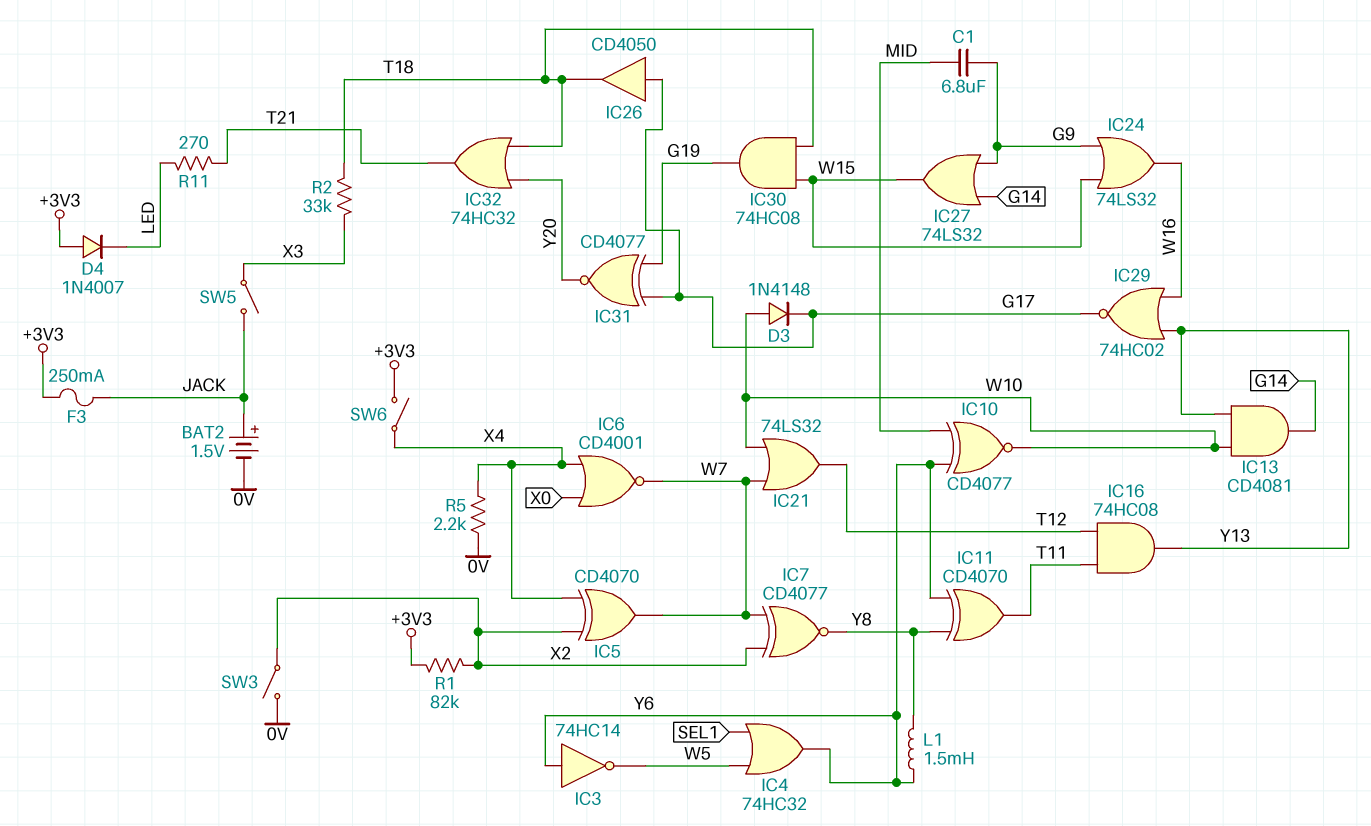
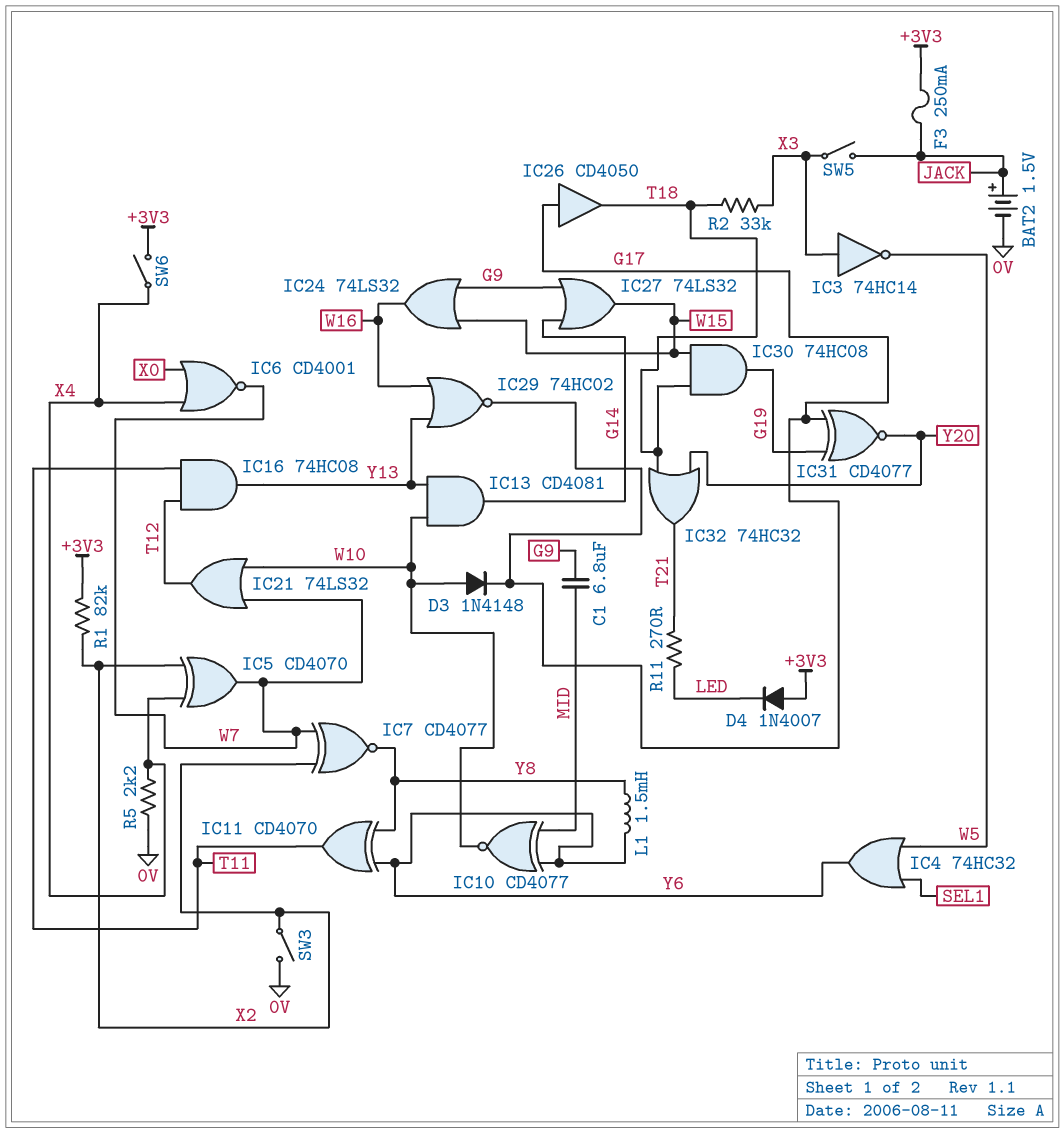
IC3: NOT 74HC14 (in Y6, out W5) -> NOT 74HC14 (in X3, out W5)

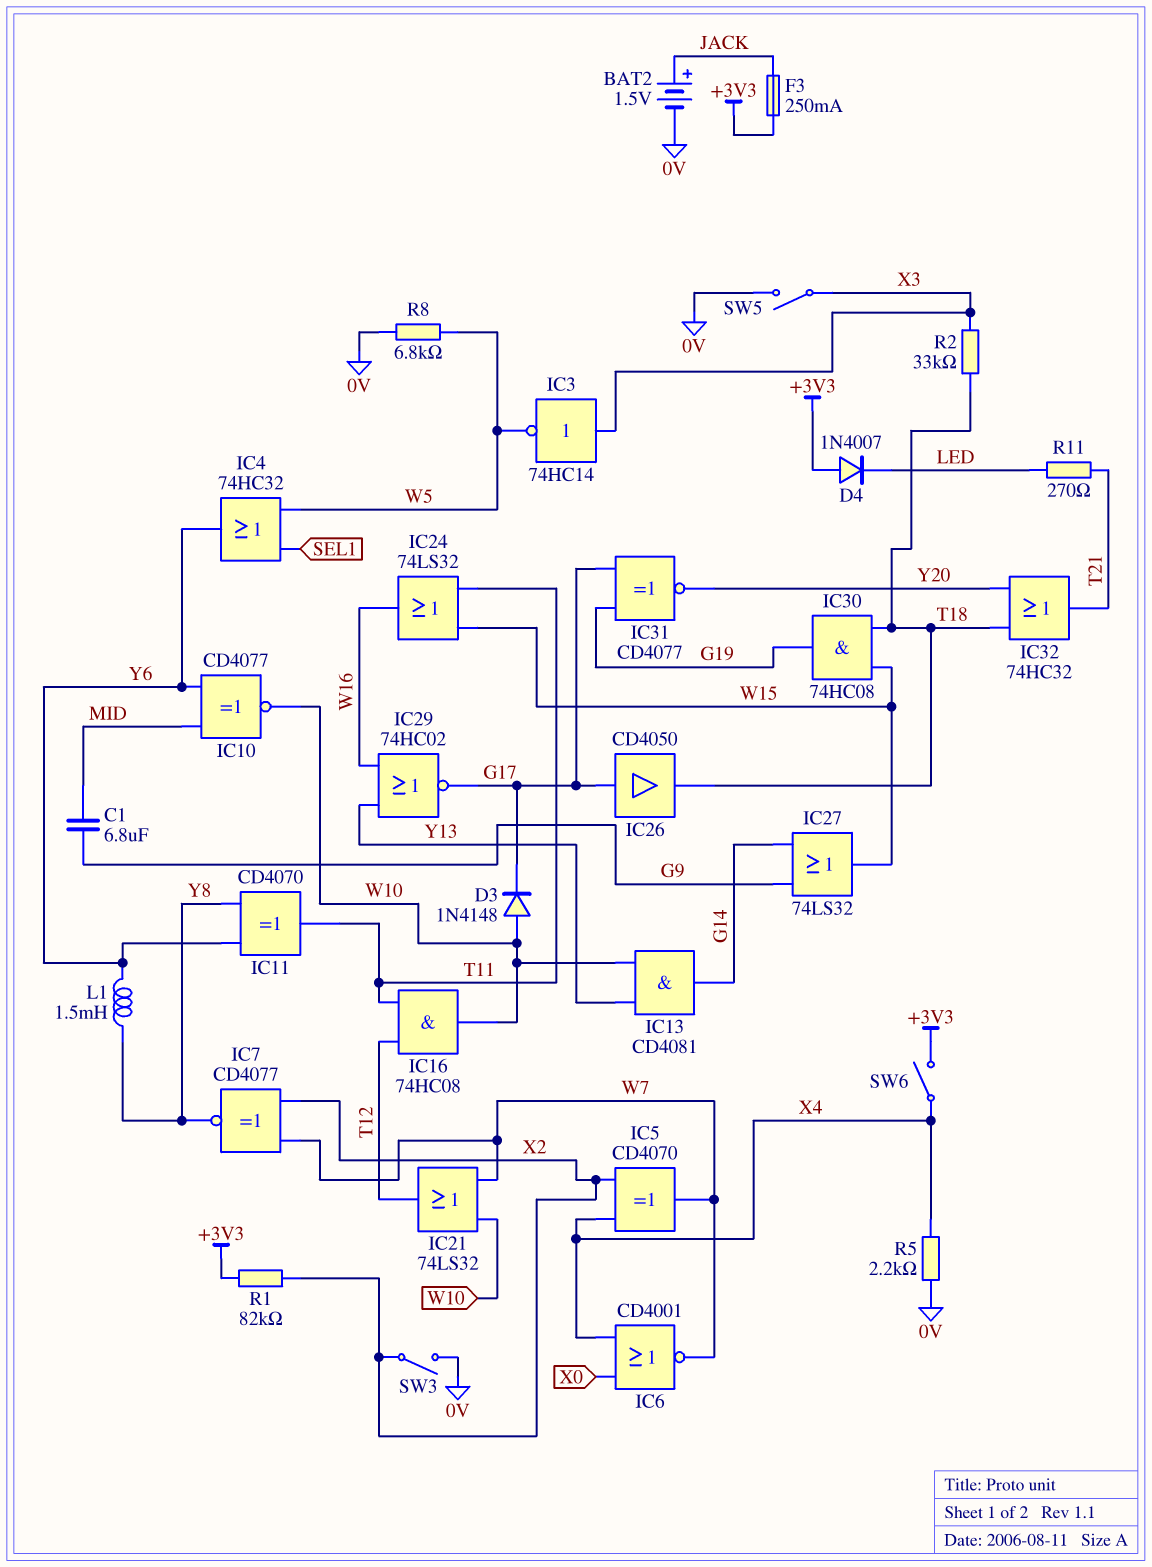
IC16: AND 74HC08 (in T11, in T12, out Y13) -> AND 74HC08 (in T11, in T12, out W10)
IC24: OR 74LS32 (in G9, in W15, out W16) -> OR 74LS32 (in T11, in W15, out W16)
R8: none -> 6.8k (0V, W5)
SW5: switch (JACK, X3) -> switch (0V, X3)

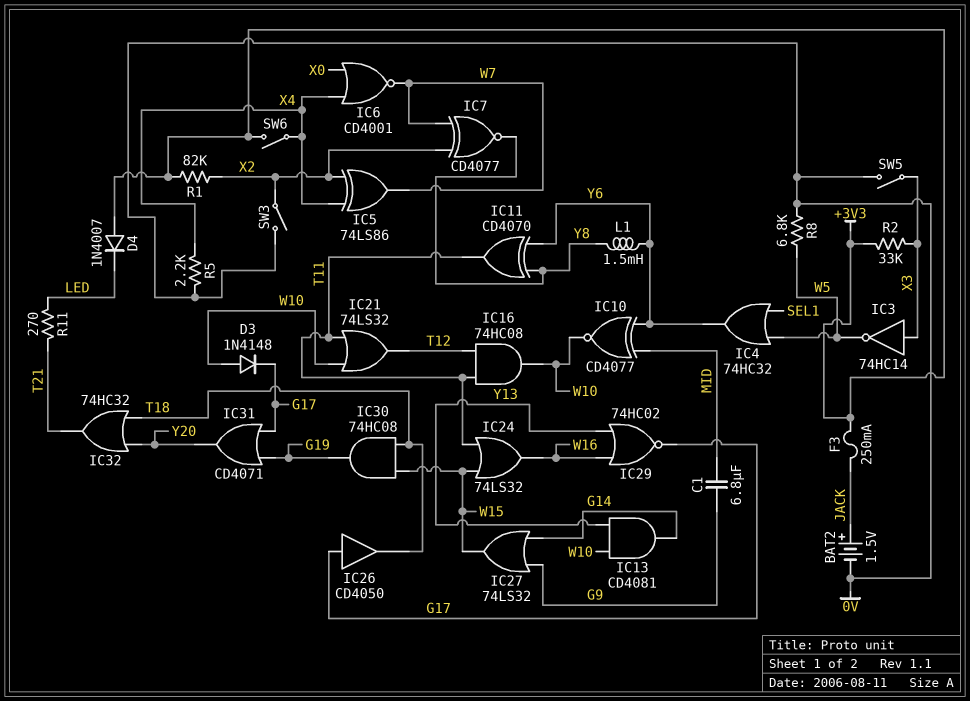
IC5: XOR CD4070 (in X2, in X4, out W7) -> XOR 74LS86 (in X2, in X4, out W7)
IC21: OR 74LS32 (in W7, in W10, out T12) -> OR 74LS32 (in T11, in W10, out T12)
IC31: XNOR CD4077 (in G17, in G19, out Y20) -> OR CD4071 (in G17, in G19, out Y20)
R2: 33k (T18, X3) -> 33k (+3V3, X3)

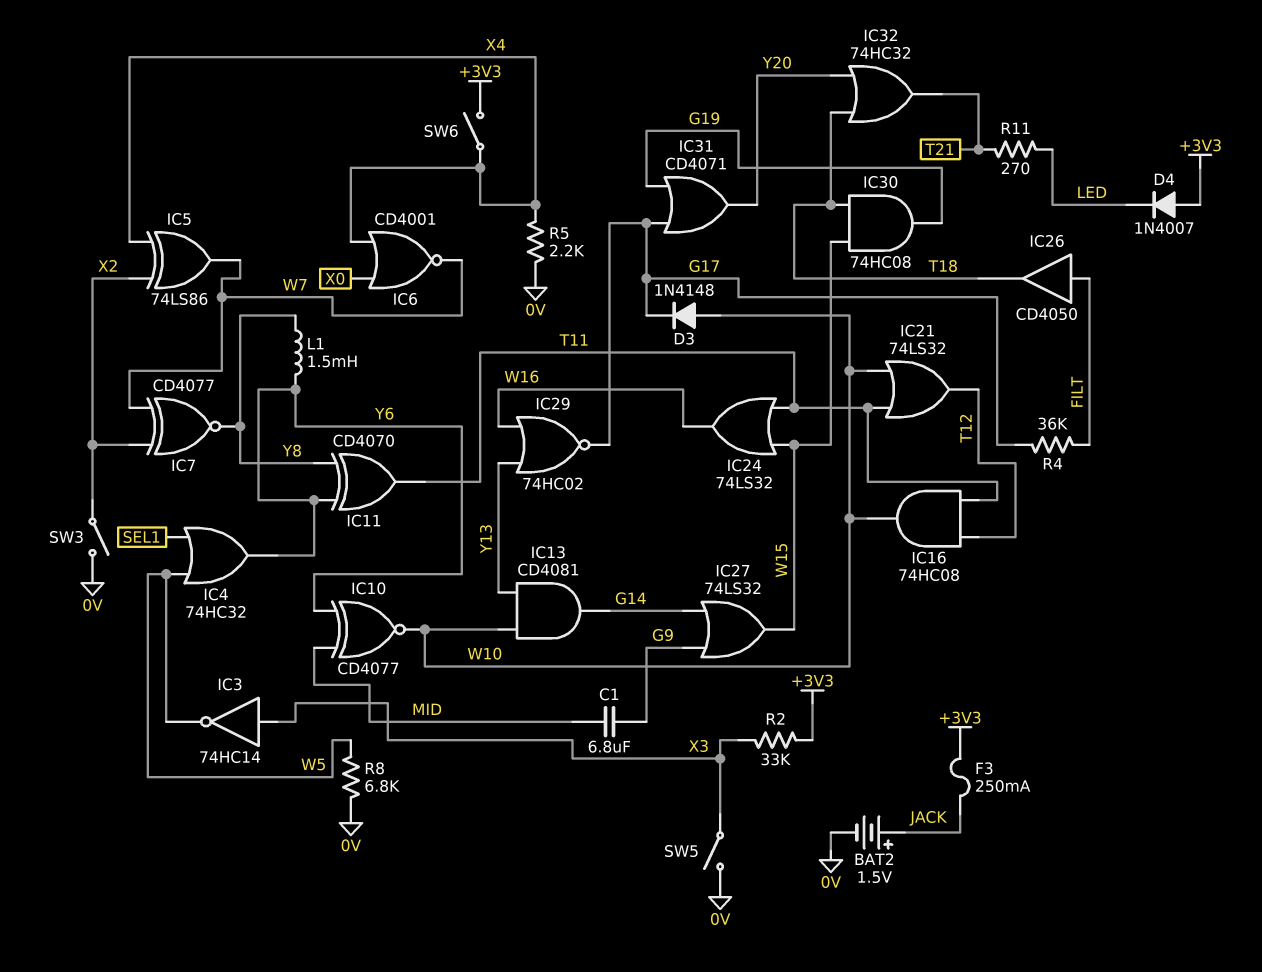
IC26: buffer CD4050 (in G17, out T18) -> buffer CD4050 (in FILT, out T18)
R1: 82k (+3V3, X2) -> none
R4: none -> 36k (FILT, G17)

